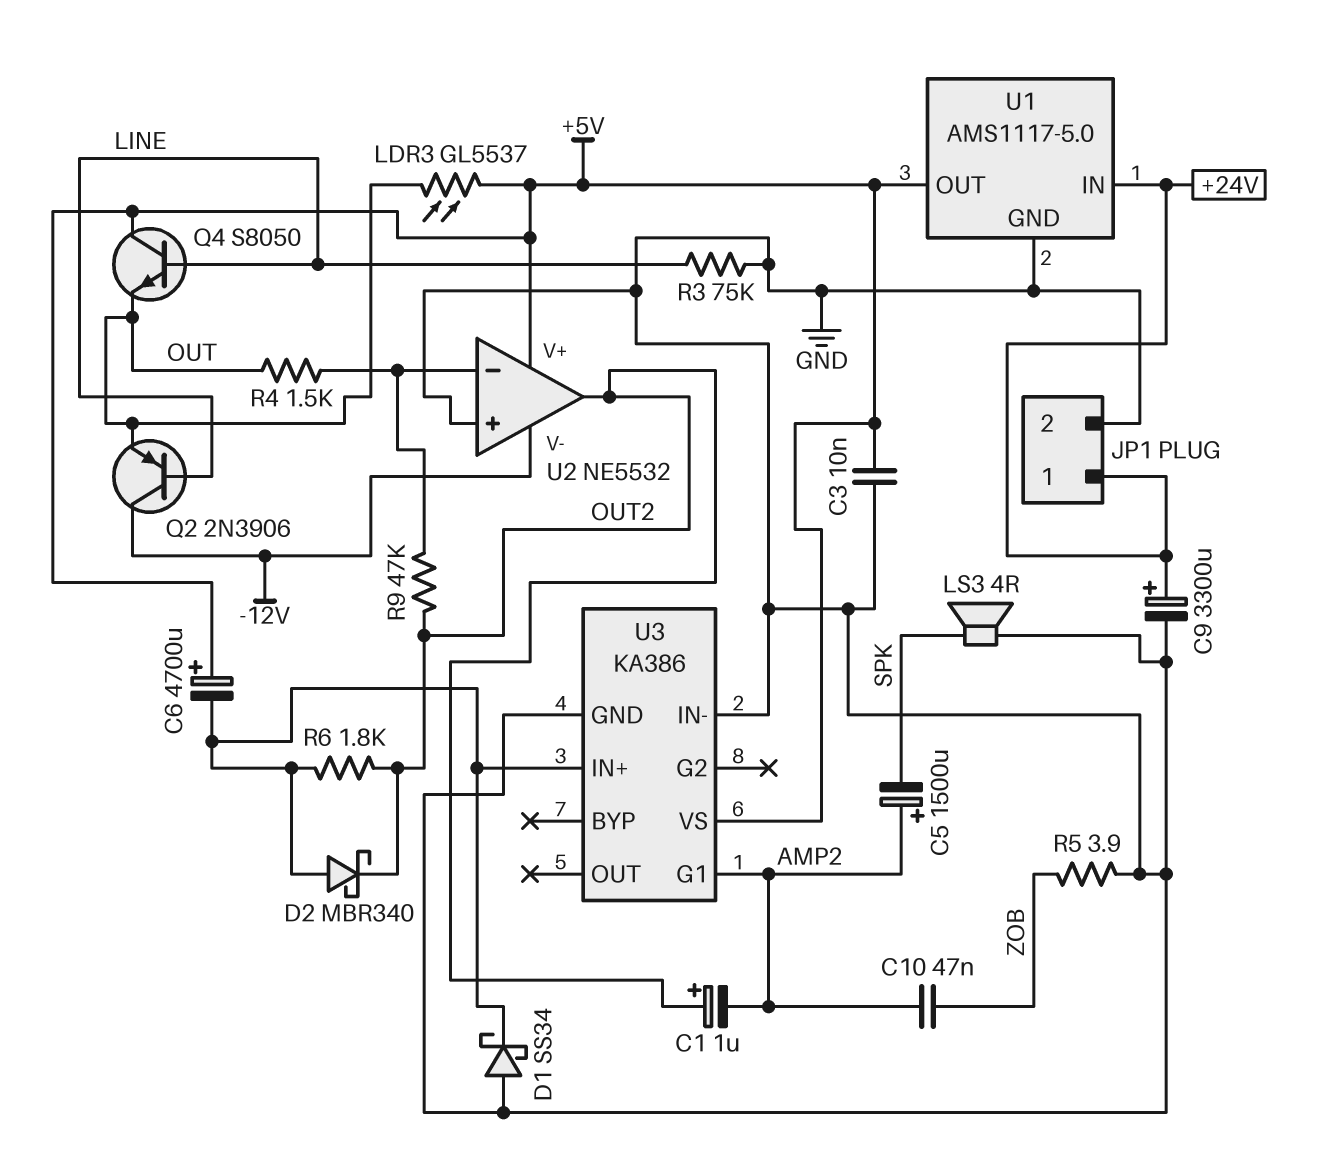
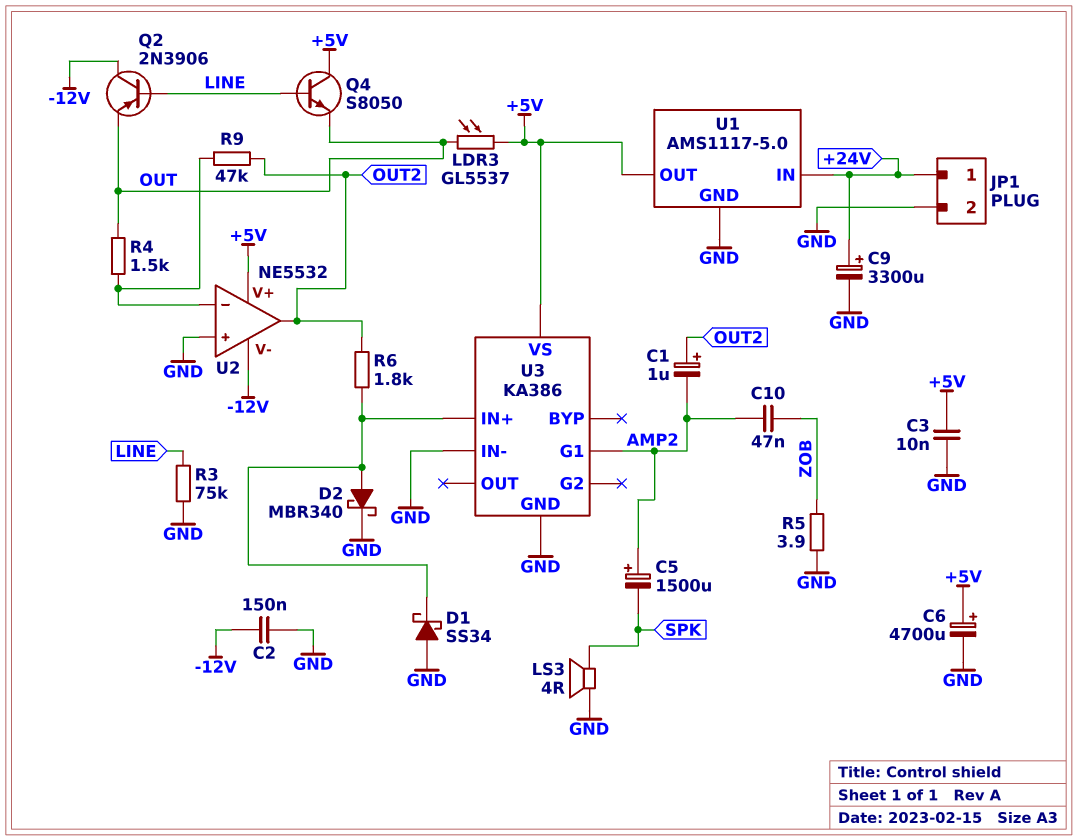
C2: none -> 150nF (-12V, GND)
C6: 4700uF (plus +5V, minus U3/IN+) -> 4700uF (plus +5V, minus GND)
D2: schottky MBR340 (A U3/IN+, K OUT2) -> schottky MBR340 (A U3/IN+, K GND)

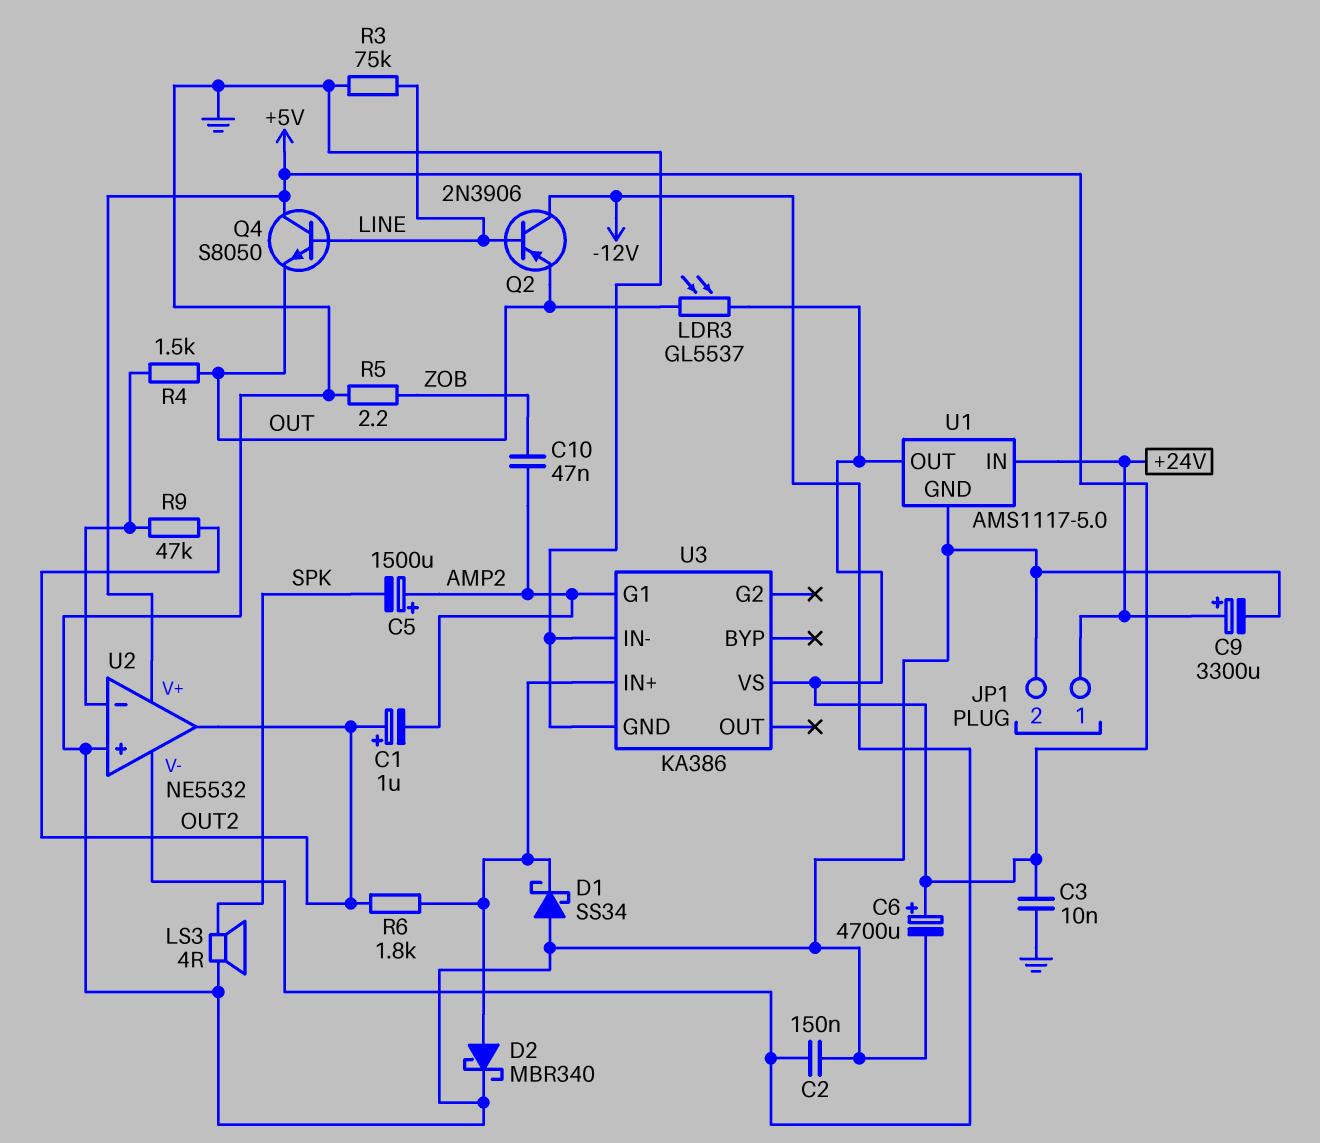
R5: 3.9 (GND, ZOB) -> 2.2 (GND, ZOB)

